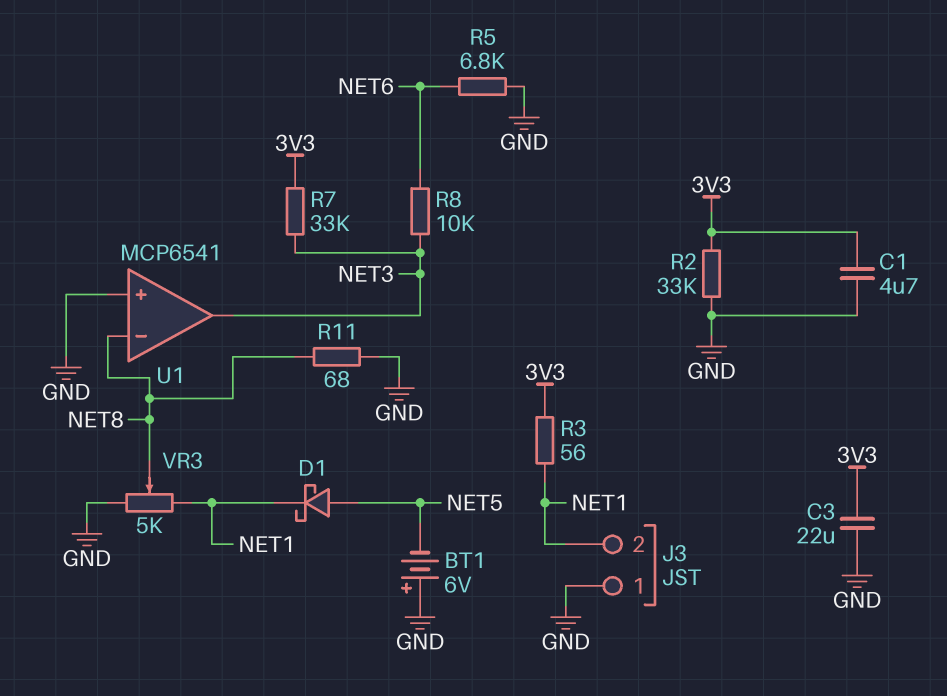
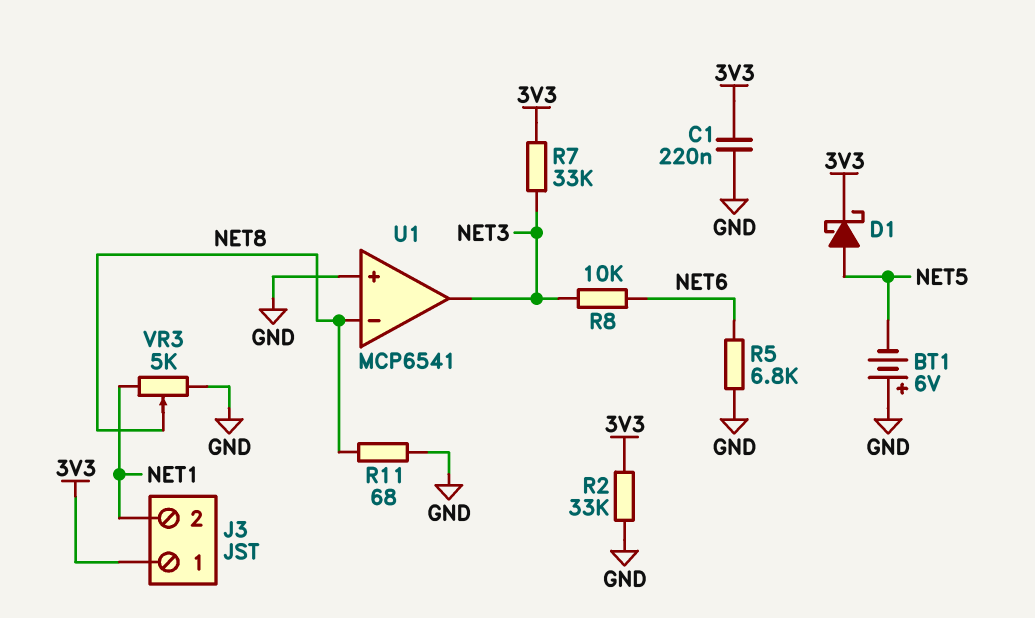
C1: 4.7uF (3V3, GND) -> 220nF (3V3, GND)
C3: 22uF (3V3, GND) -> none
D1: schottky (A NET5, K NET1) -> schottky (A NET5, K 3V3)
J3 pin 1: GND -> 3V3
R3: 56 (3V3, NET1) -> none

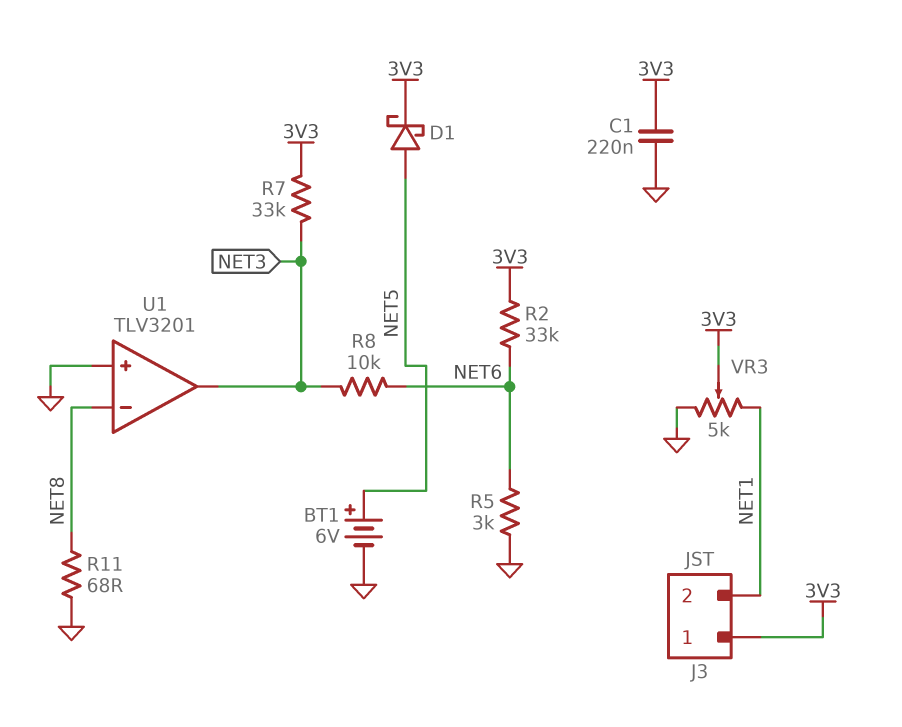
BT1: 6V (plus GND, minus NET5) -> 6V (plus NET5, minus GND)
R2: 33k (3V3, GND) -> 33k (3V3, NET6)
R5: 6.8k (GND, NET6) -> 3k (GND, NET6)
U1: MCP6541 -> TLV3201
VR3: 5k (GND, NET1, wiper NET8) -> 5k (GND, NET1, wiper 3V3)

